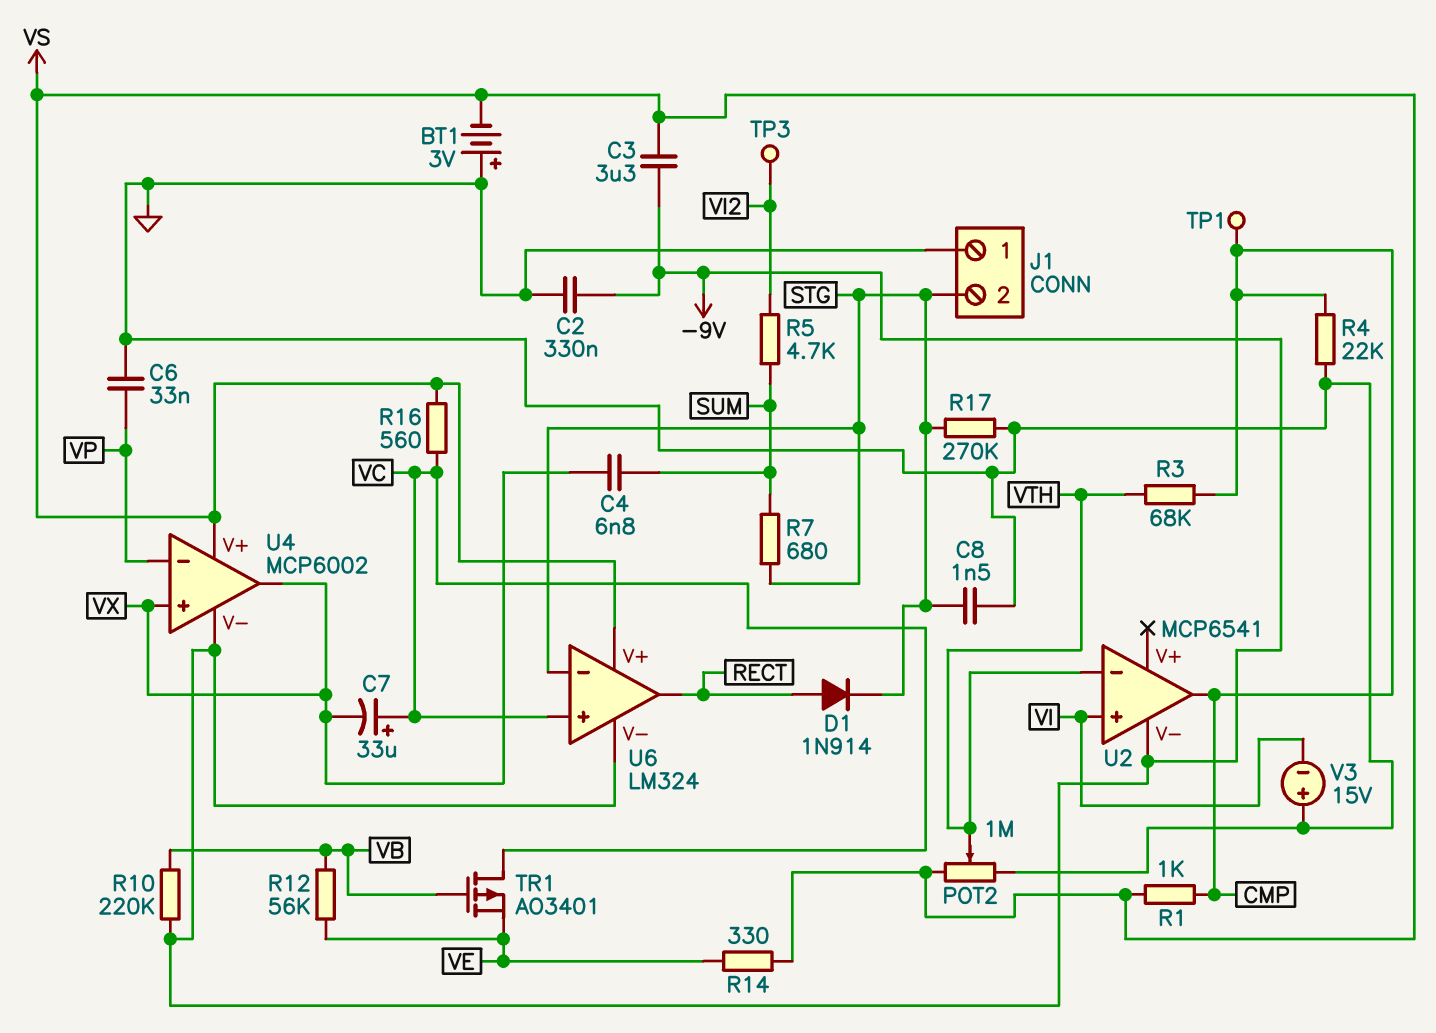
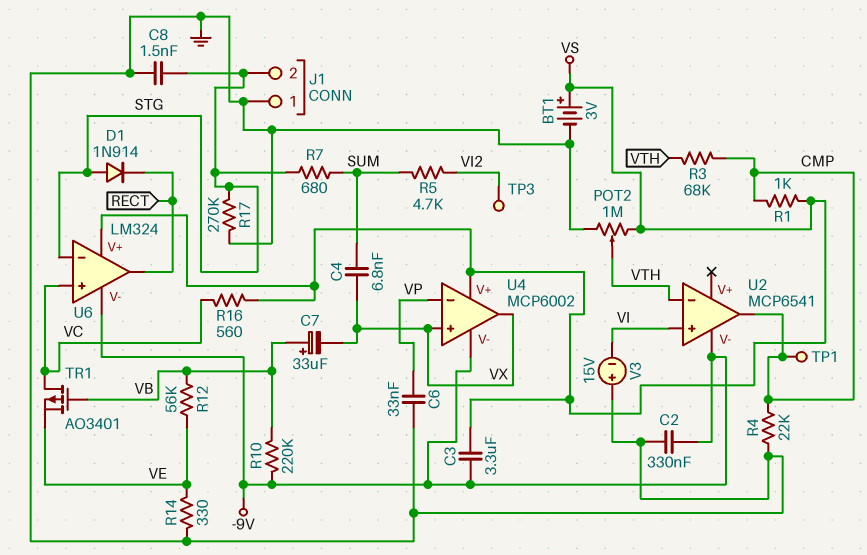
BT1: 3V (plus GND, minus VS) -> 3V (plus VS, minus GND)
C7: 33uF (plus VC, minus VX) -> 33uF (plus VB, minus VX)
D1: diode 1N914 (A RECT, K STG) -> diode 1N914 (A STG, K RECT)
R14: 330 (VE, VS) -> 330 (GND, VE)

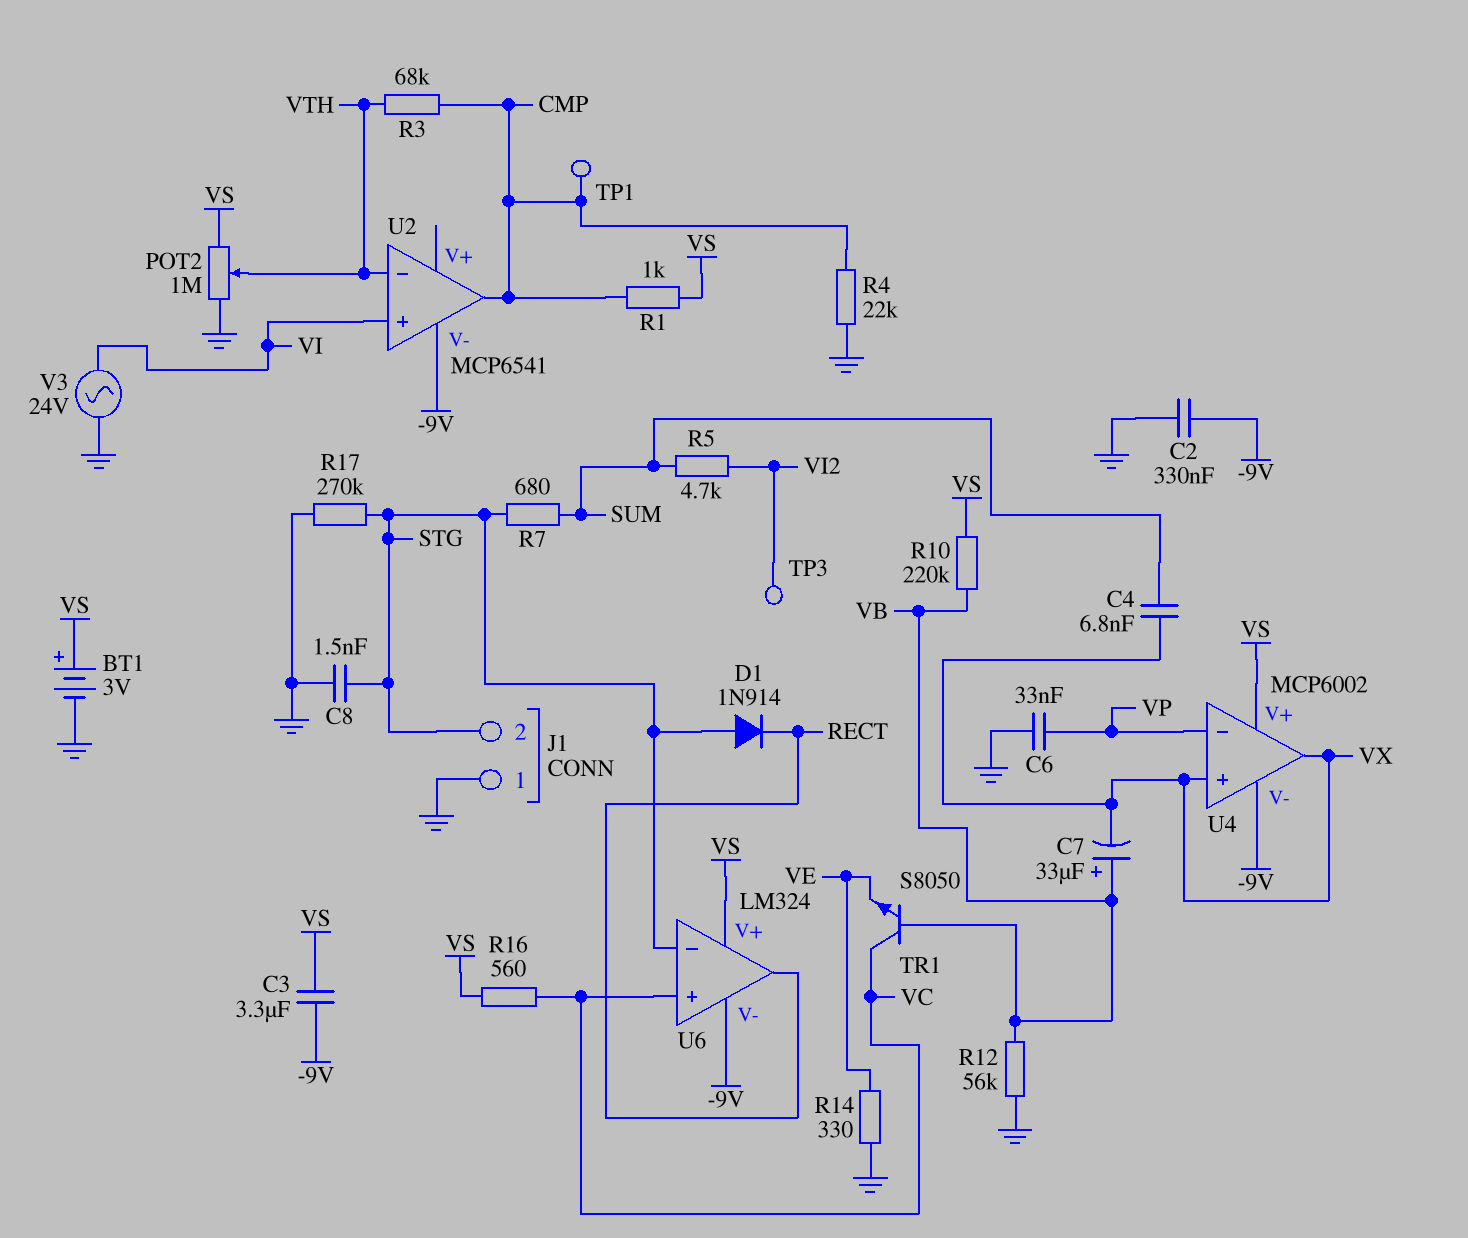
R10: 220k (-9V, VB) -> 220k (VB, VS)
R12: 56k (VB, VE) -> 56k (GND, VB)
TR1: PMOS AO3401 (G VB, D VC, S VE) -> NPN S8050 (B VB, C VC, E VE)
V3: 15V (plus GND, minus VI) -> AC 24V (GND, VI)

